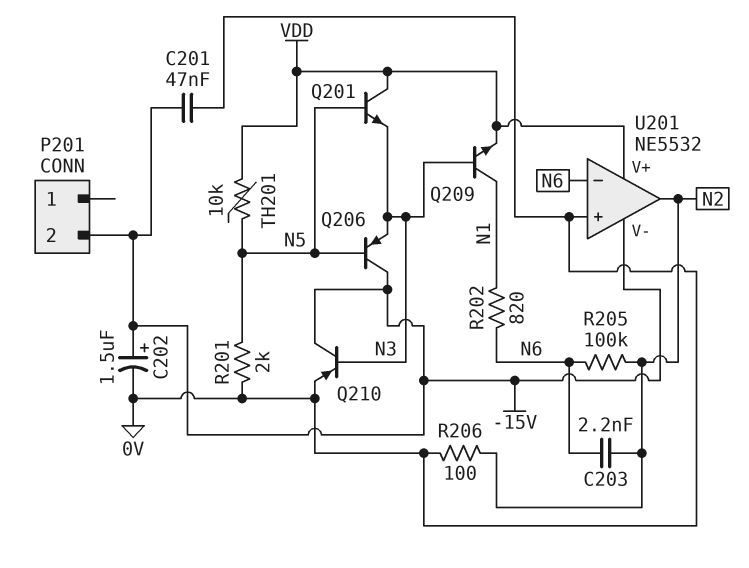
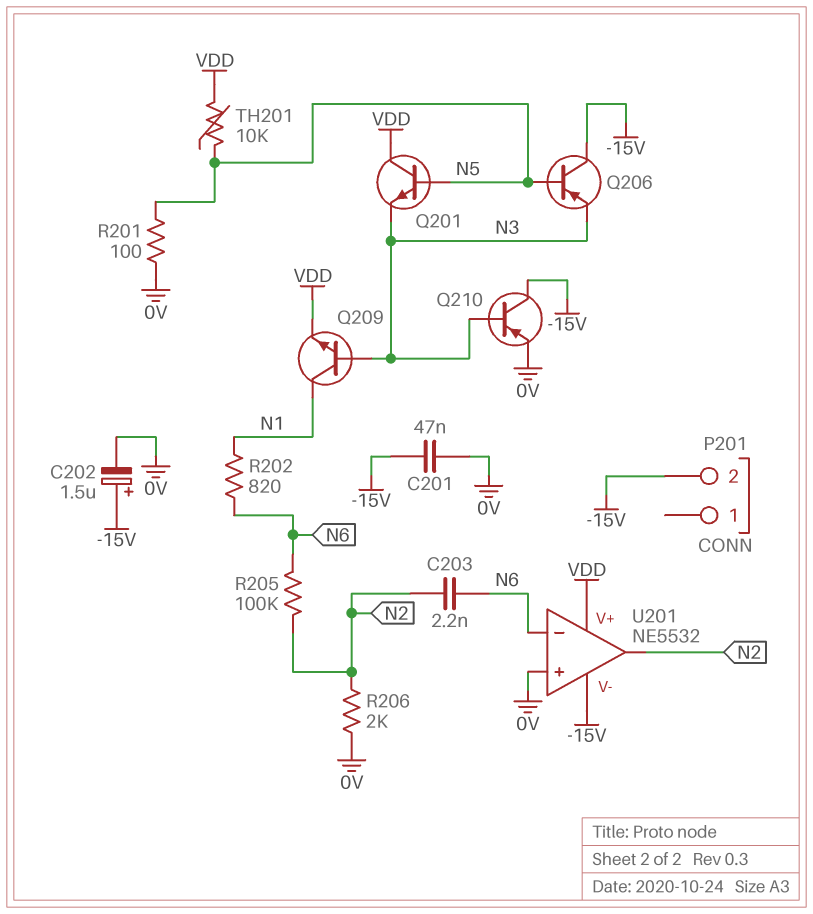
R201: 2k (0V, N5) -> 100 (0V, N5)
R206: 100 (0V, N2) -> 2k (0V, N2)

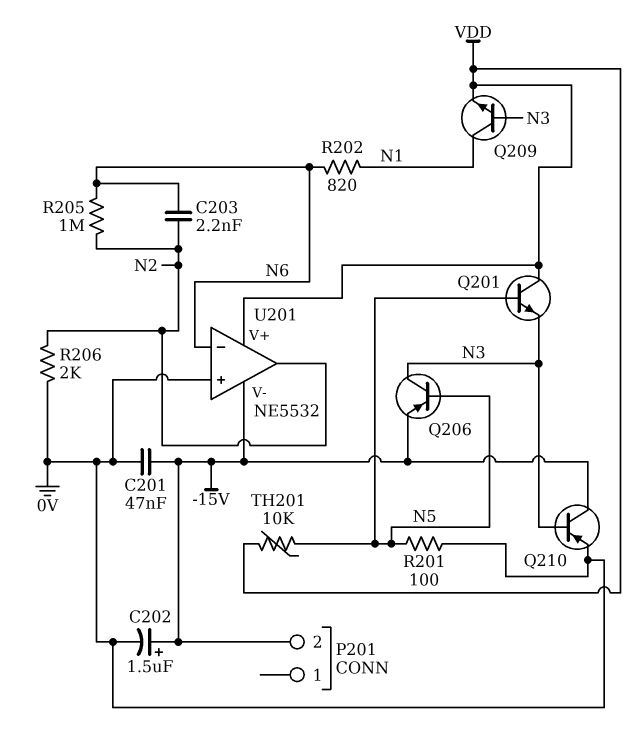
Q206: PNP (B N5, C -15V, E N3) -> PNP (B N5, C N3, E -15V)
R205: 100k (N2, N6) -> 1M (N2, N6)

